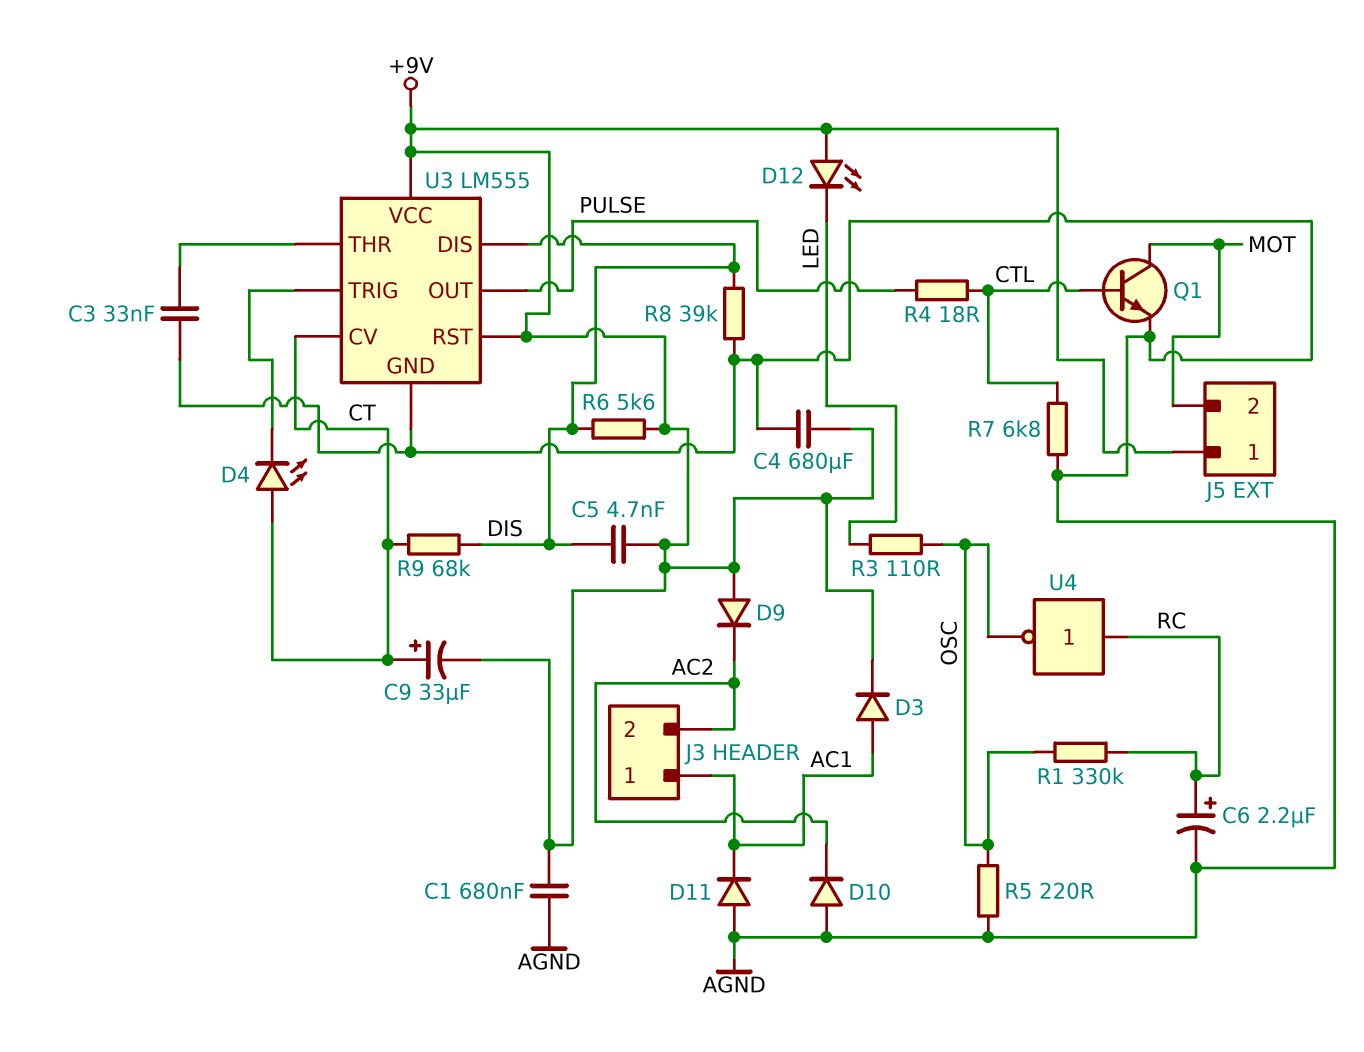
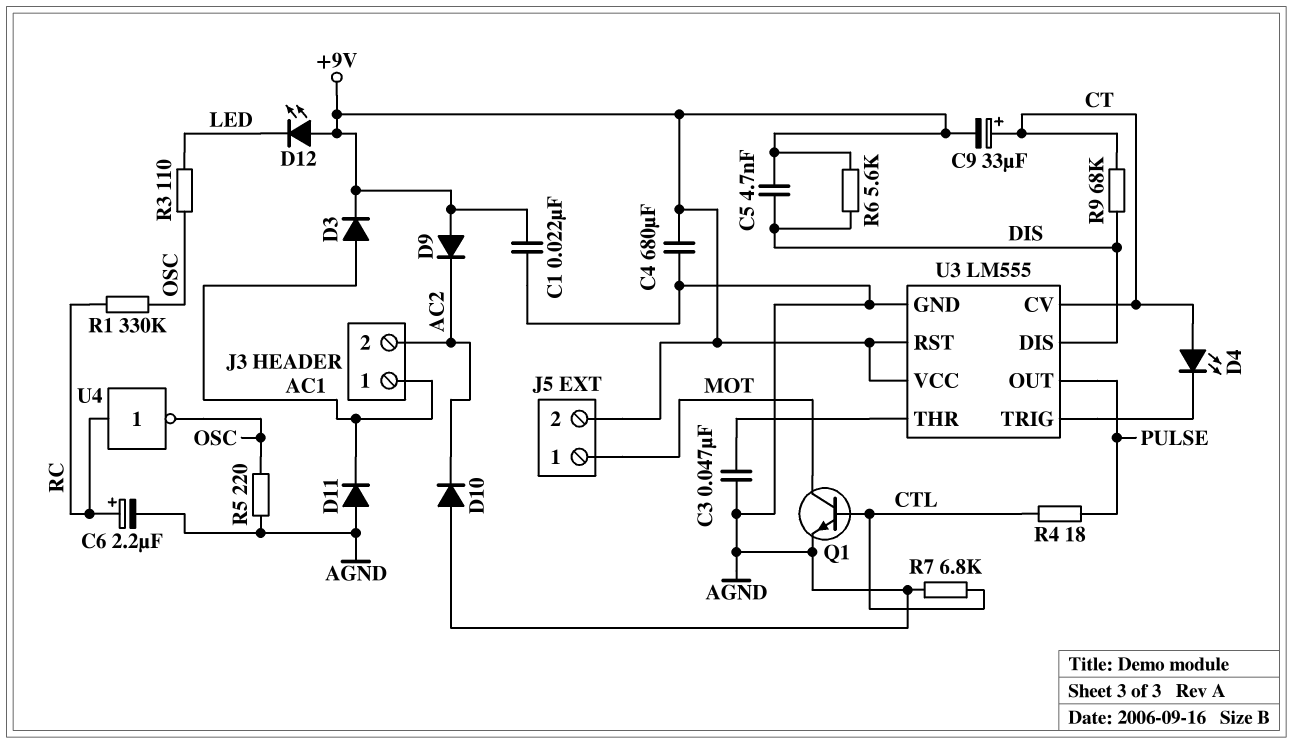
C1: 680nF (+9V, AGND) -> 22nF (+9V, AGND)
C3: 33nF (AGND, U3/THR) -> 47nF (AGND, U3/THR)
J5 pin 1: +9V -> MOT
J5 pin 2: MOT -> +9V
R8: 39k (AGND, DIS) -> none

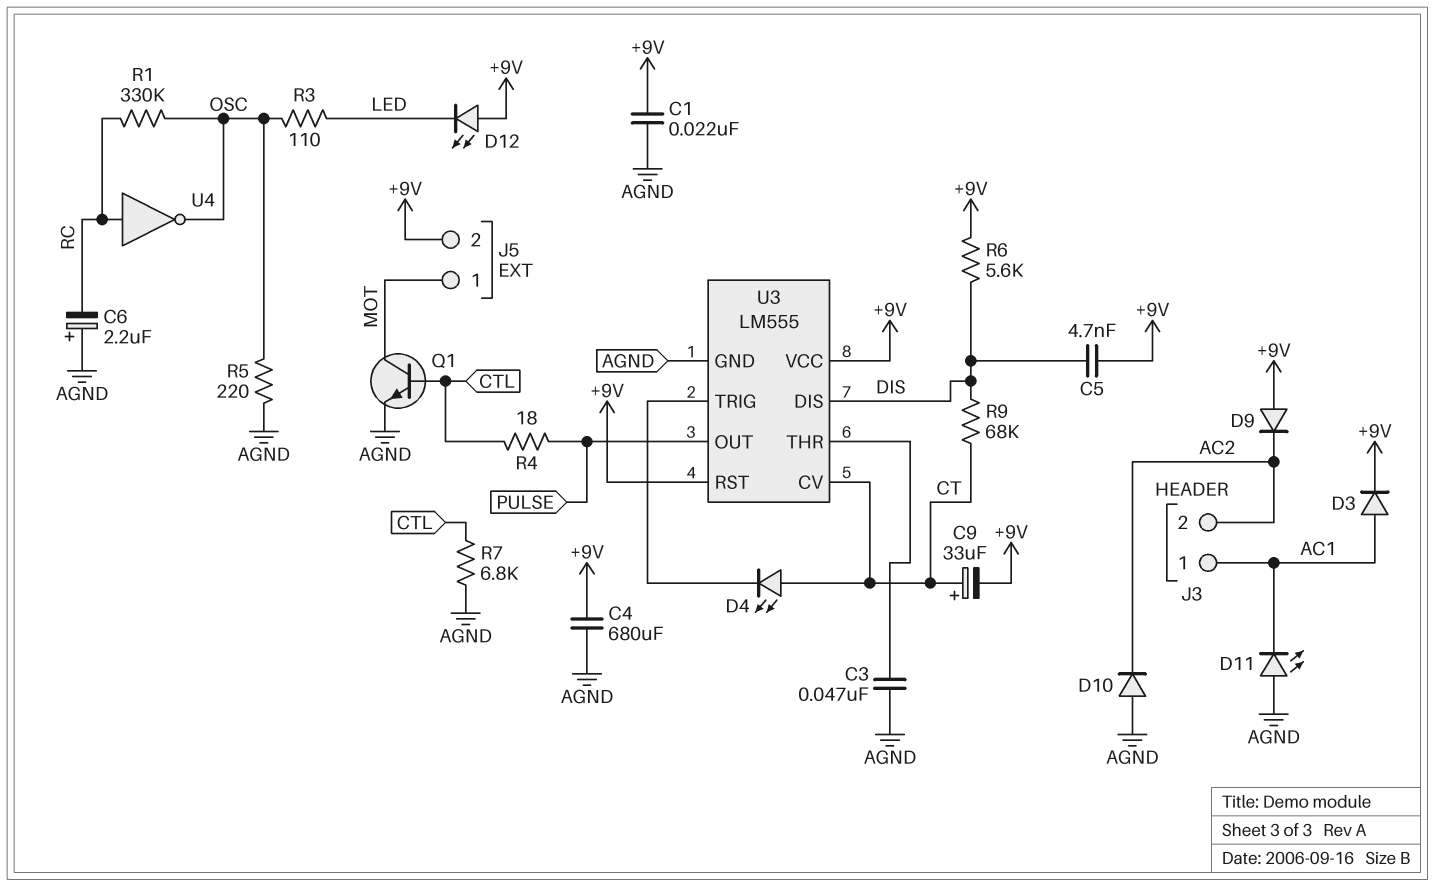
C6: 2.2uF (plus RC, minus AGND) -> 2.2uF (plus AGND, minus RC)
D11: diode (A AGND, K AC1) -> LED (A AGND, K AC1)

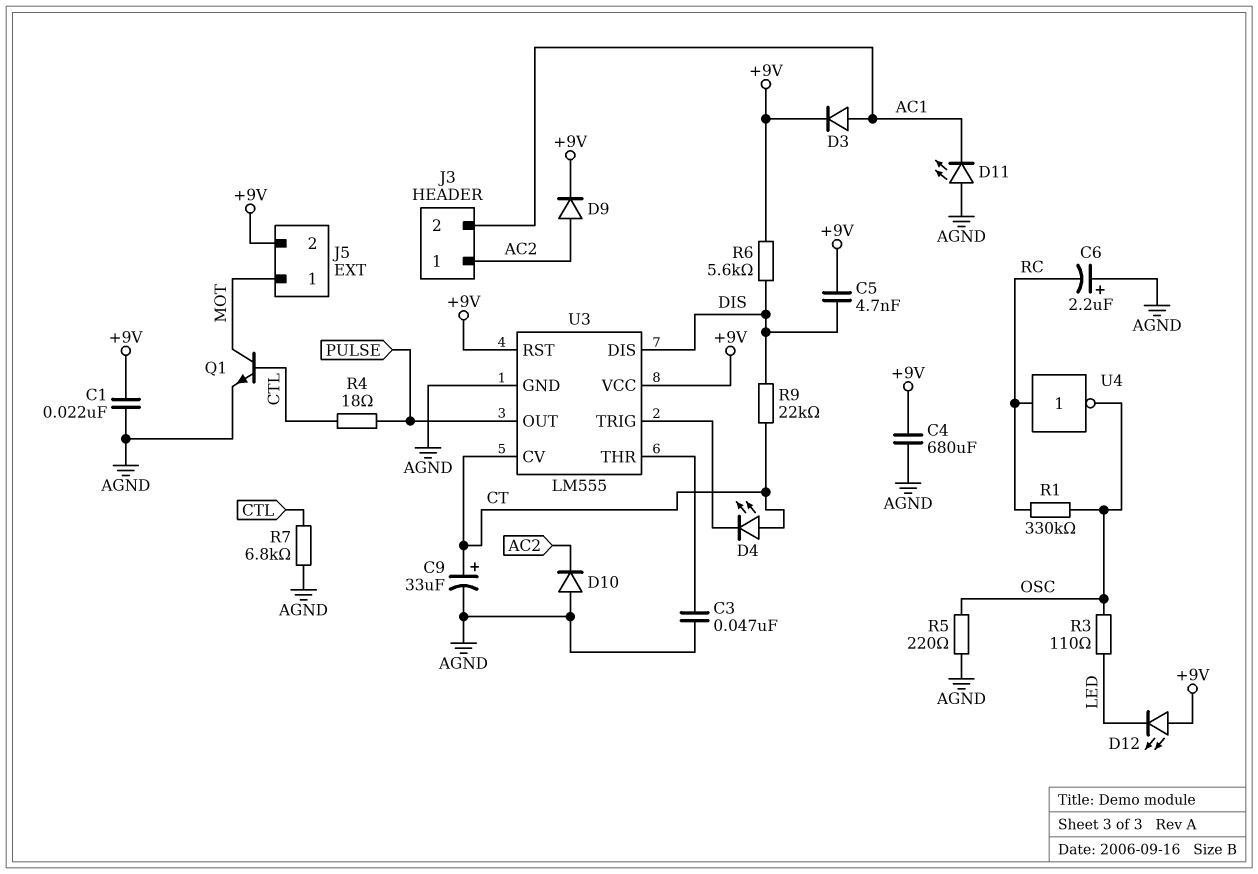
C9: 33uF (plus CT, minus +9V) -> 33uF (plus CT, minus AGND)
D9: diode (A +9V, K AC2) -> diode (A AC2, K +9V)
J3 pin 1: AC1 -> AC2
J3 pin 2: AC2 -> AC1
R9: 68k (CT, DIS) -> 22k (CT, DIS)

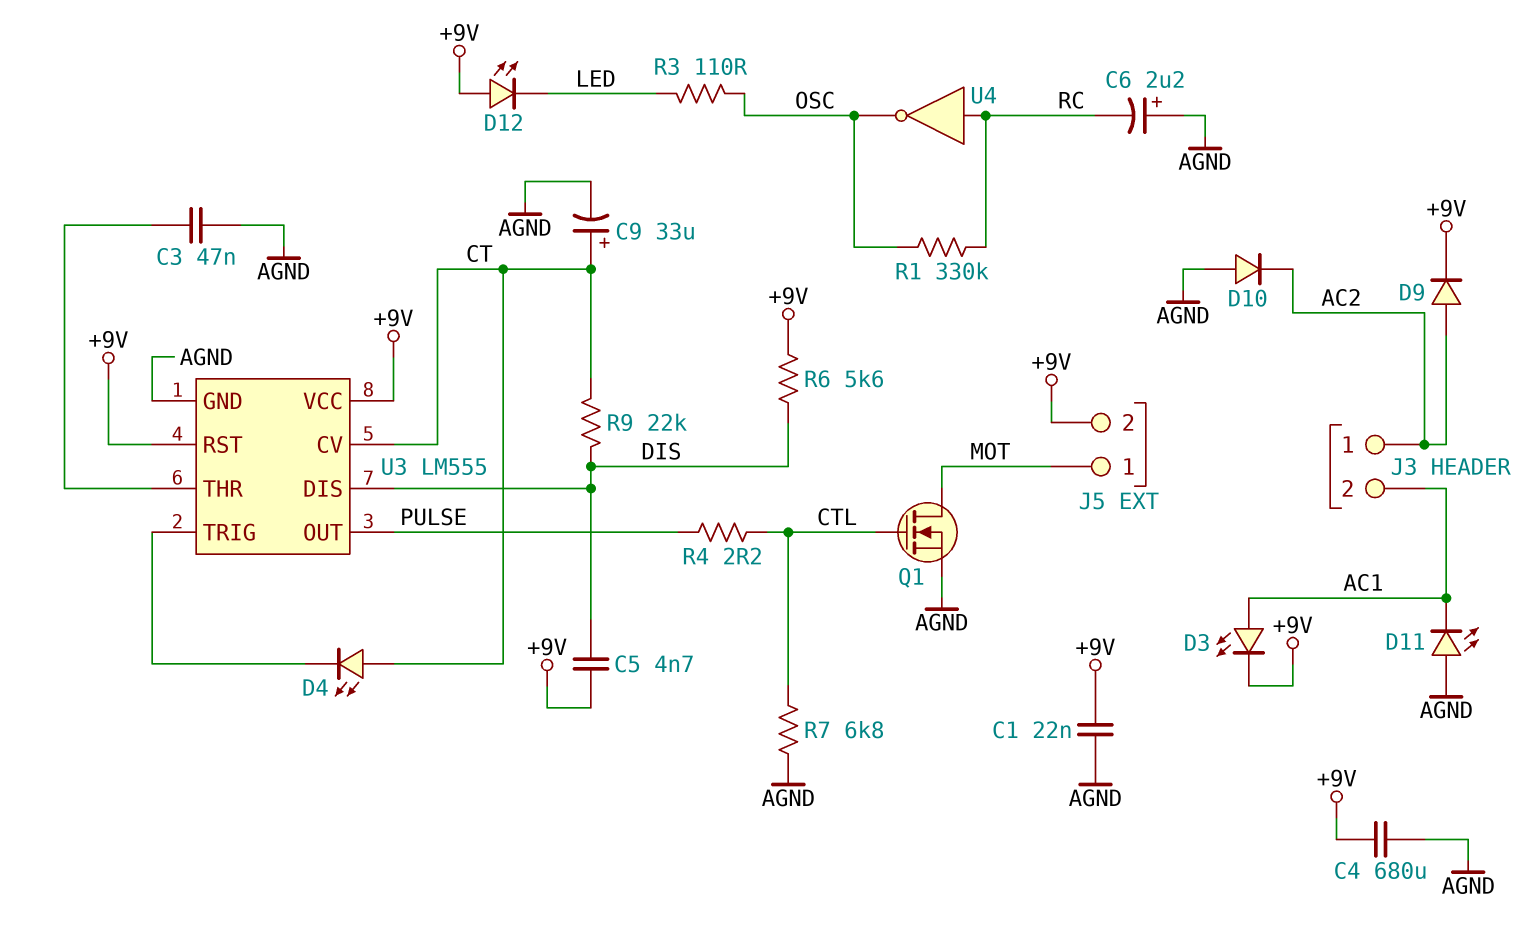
D3: diode (A AC1, K +9V) -> LED (A AC1, K +9V)
Q1: NPN (B CTL, C MOT, E AGND) -> NMOS (G CTL, D MOT, S AGND)
R4: 18 (CTL, PULSE) -> 2.2 (CTL, PULSE)
R5: 220 (AGND, OSC) -> none

